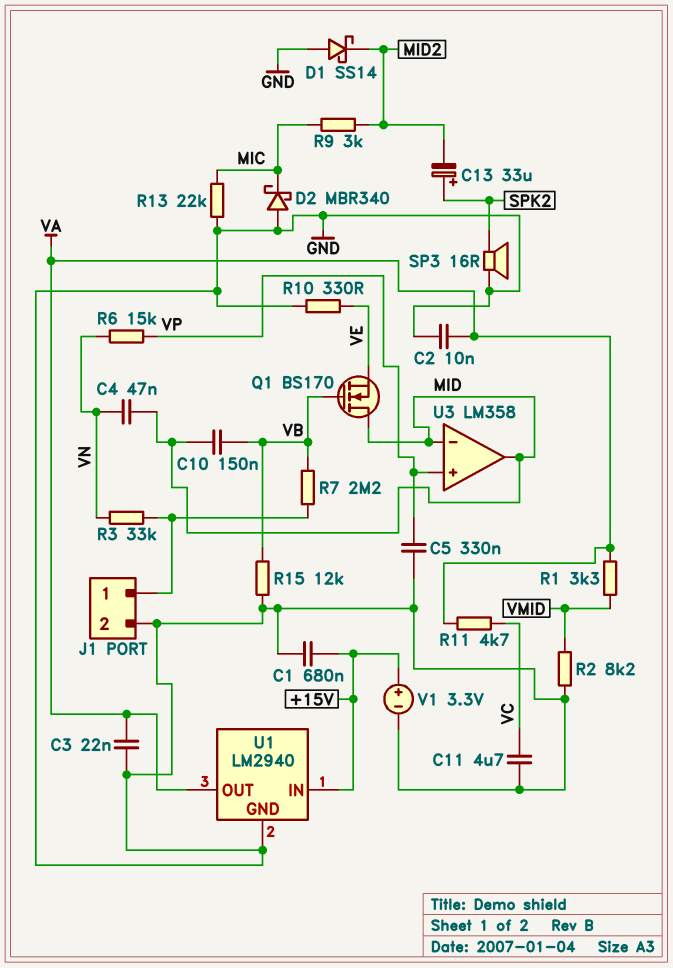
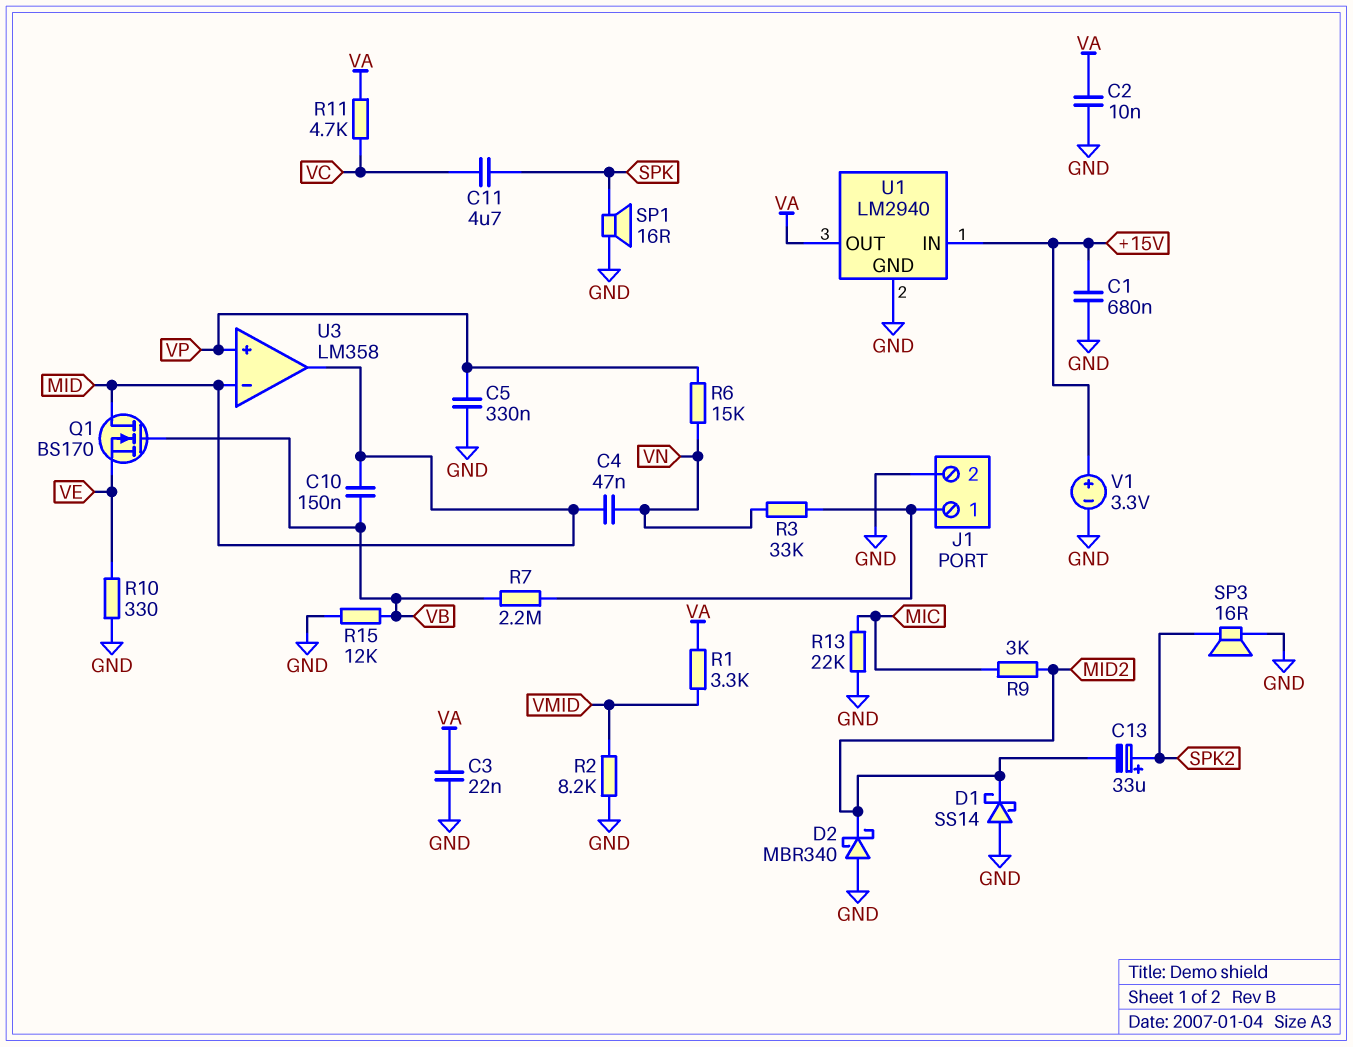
C11: 4.7uF (GND, VC) -> 4.7uF (SPK, VC)
D2: schottky MBR340 (A GND, K MIC) -> schottky MBR340 (A GND, K MID2)
SP1: none -> speaker 16R (GND, SPK)

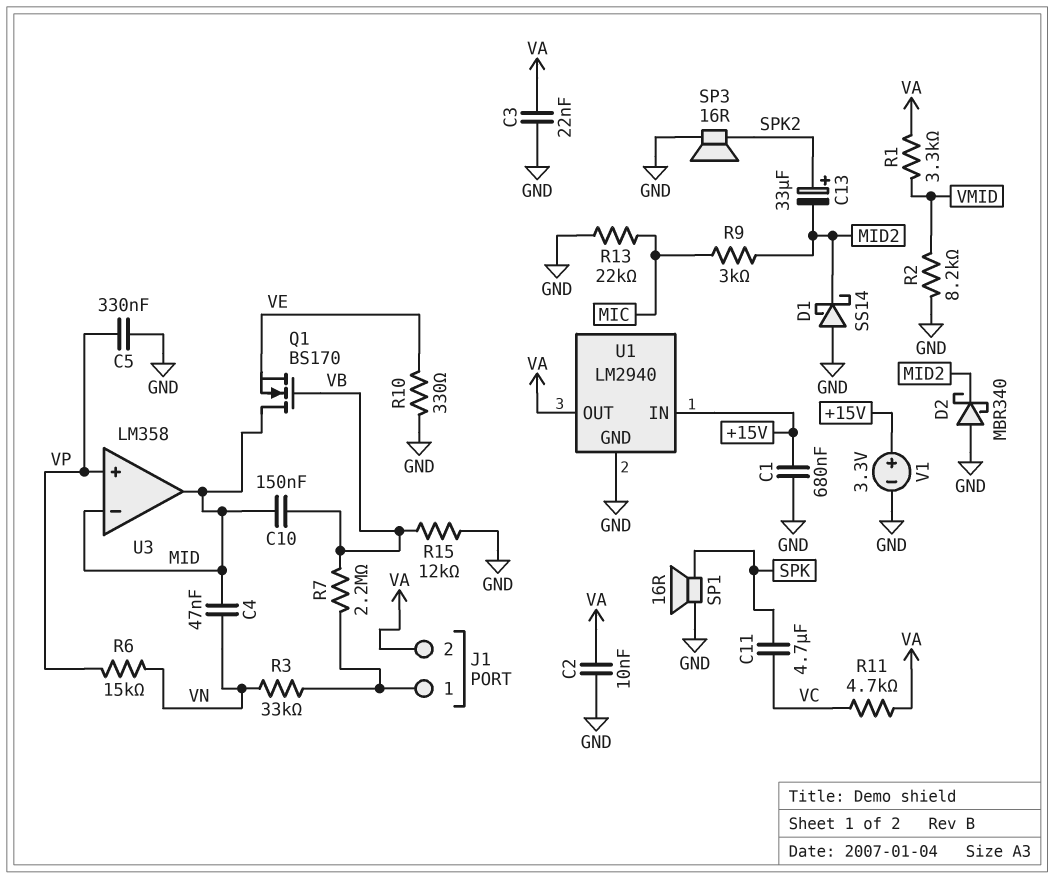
J1 pin 2: GND -> VA

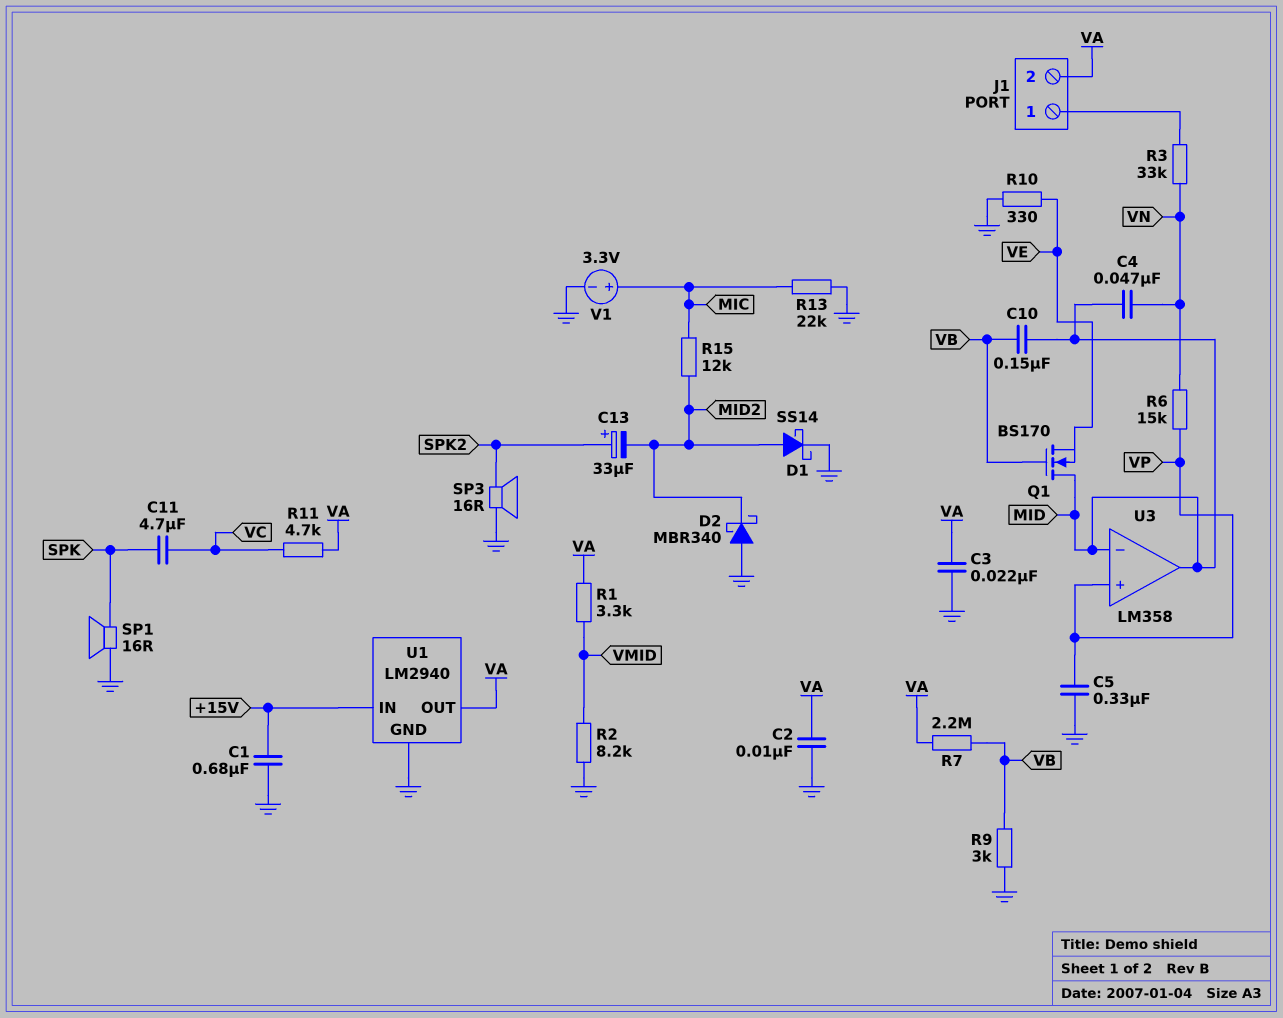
D1: schottky SS14 (A GND, K MID2) -> schottky SS14 (A MID2, K GND)
R7: 2.2M (J1/1, VB) -> 2.2M (VA, VB)
R9: 3k (MIC, MID2) -> 3k (GND, VB)
R15: 12k (GND, VB) -> 12k (MIC, MID2)
V1: 3.3V (plus +15V, minus GND) -> 3.3V (plus MIC, minus GND)

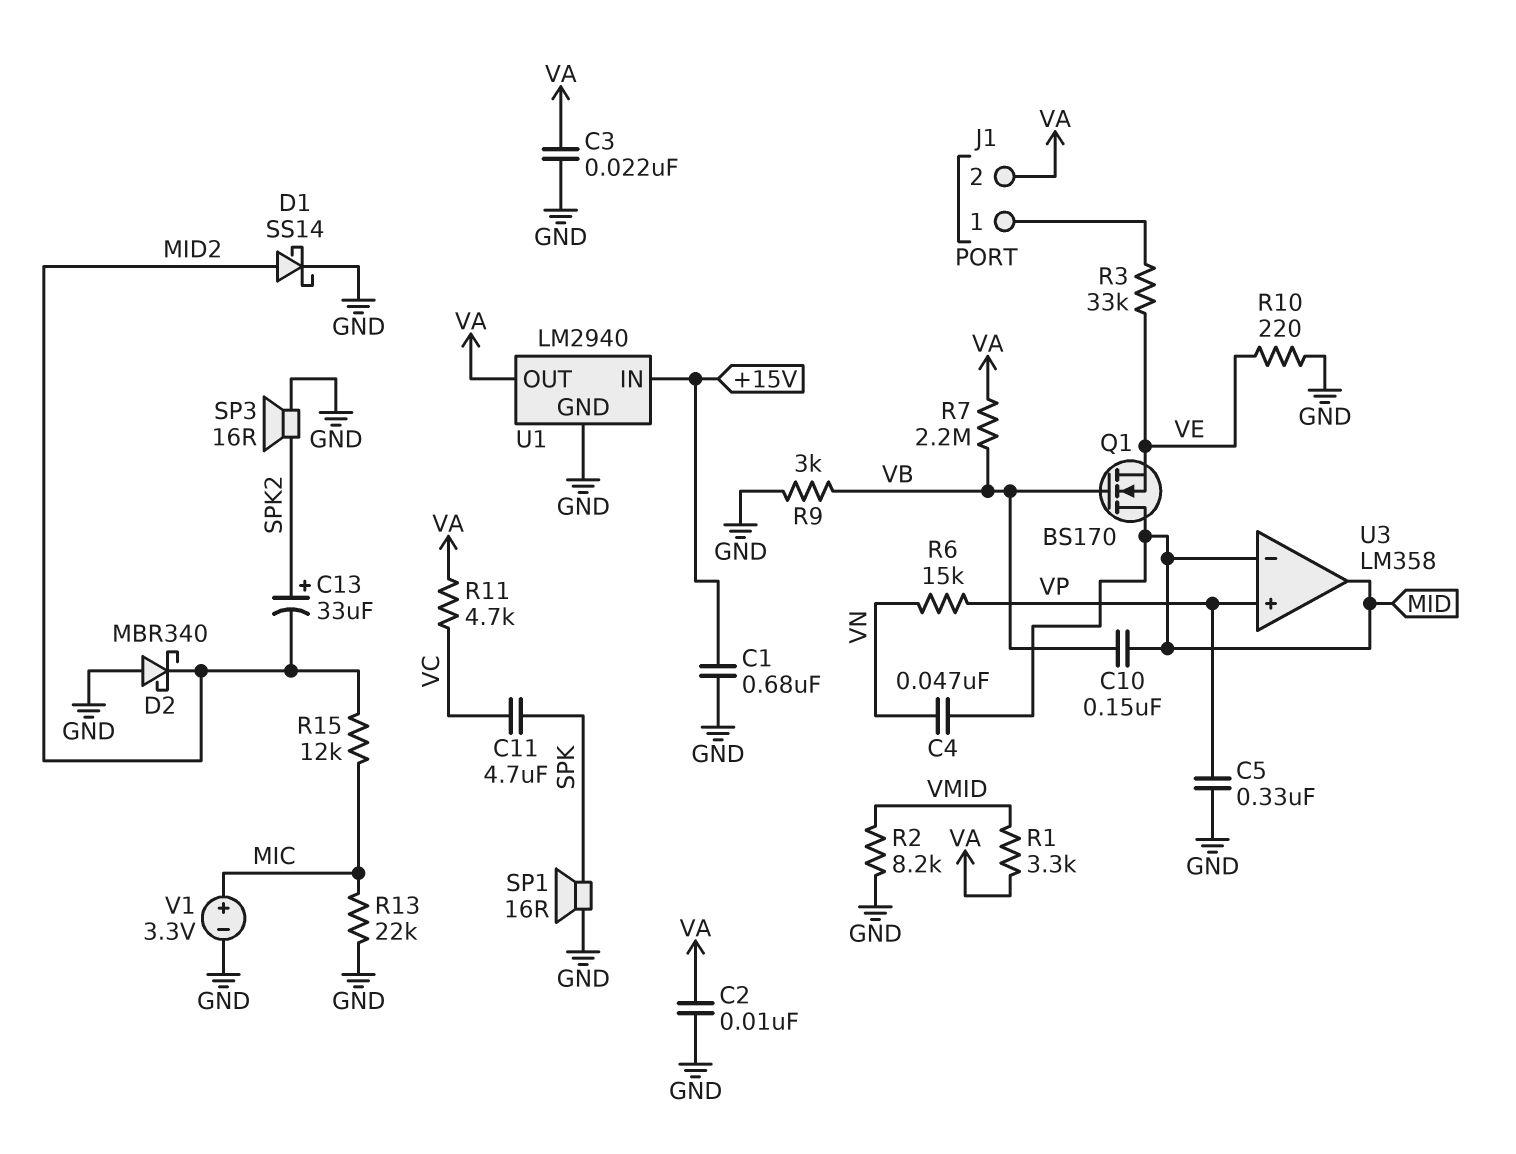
R3: 33k (J1/1, VN) -> 33k (J1/1, VE)
R10: 330 (GND, VE) -> 220 (GND, VE)

